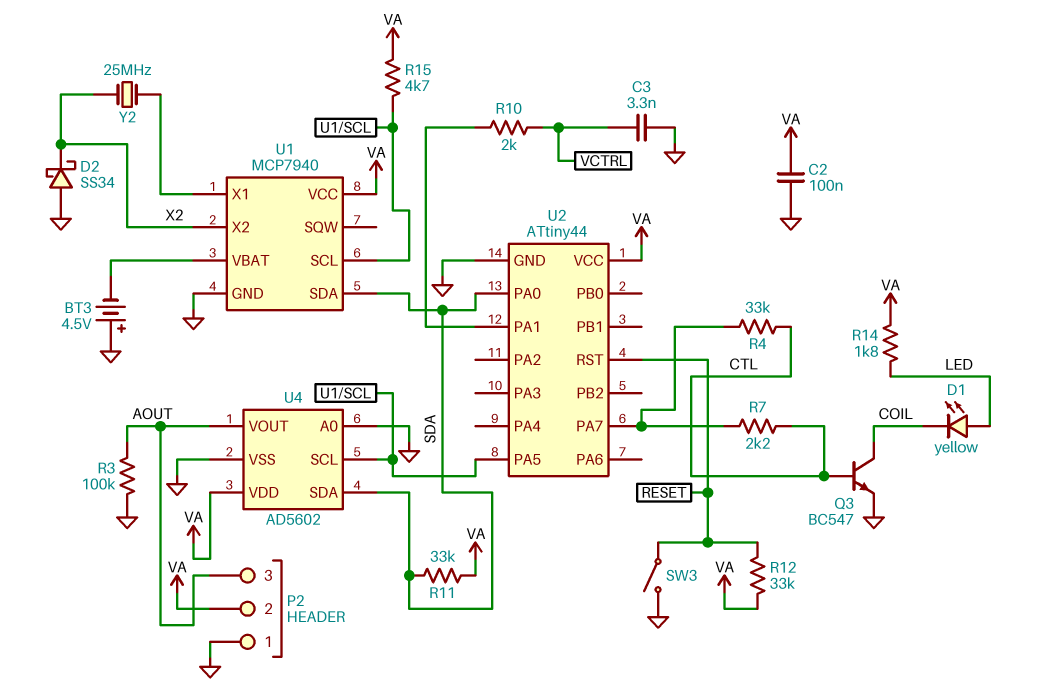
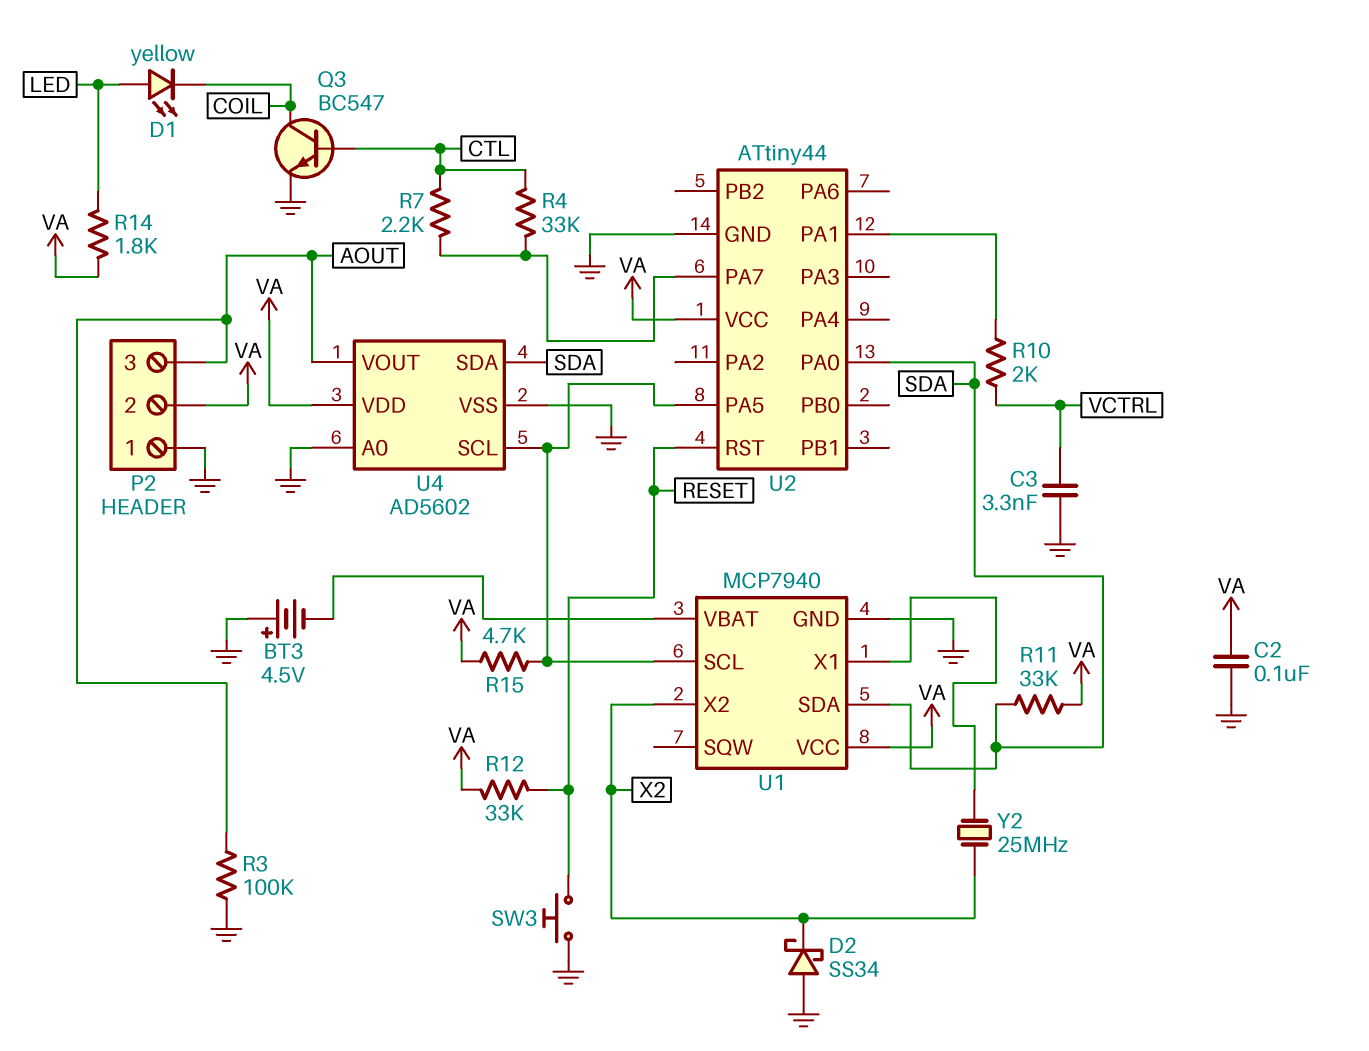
SW3: switch (GND, RESET) -> button (GND, RESET)

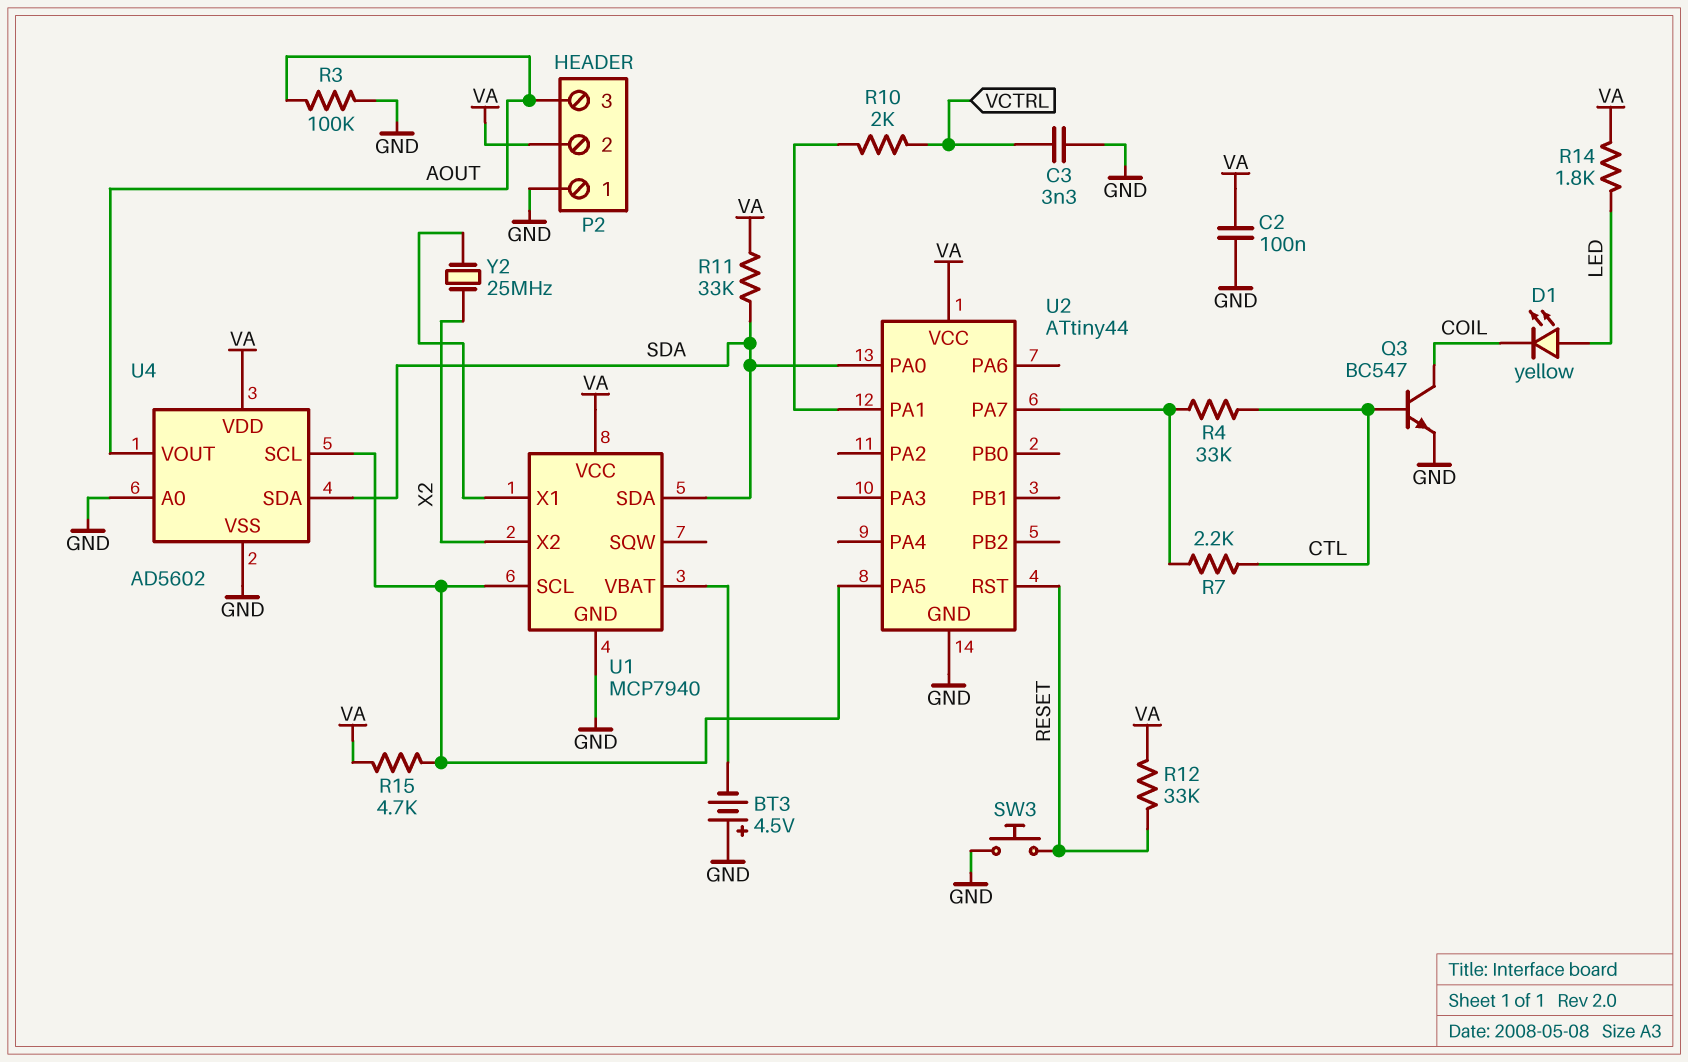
D2: schottky SS34 (A GND, K X2) -> none

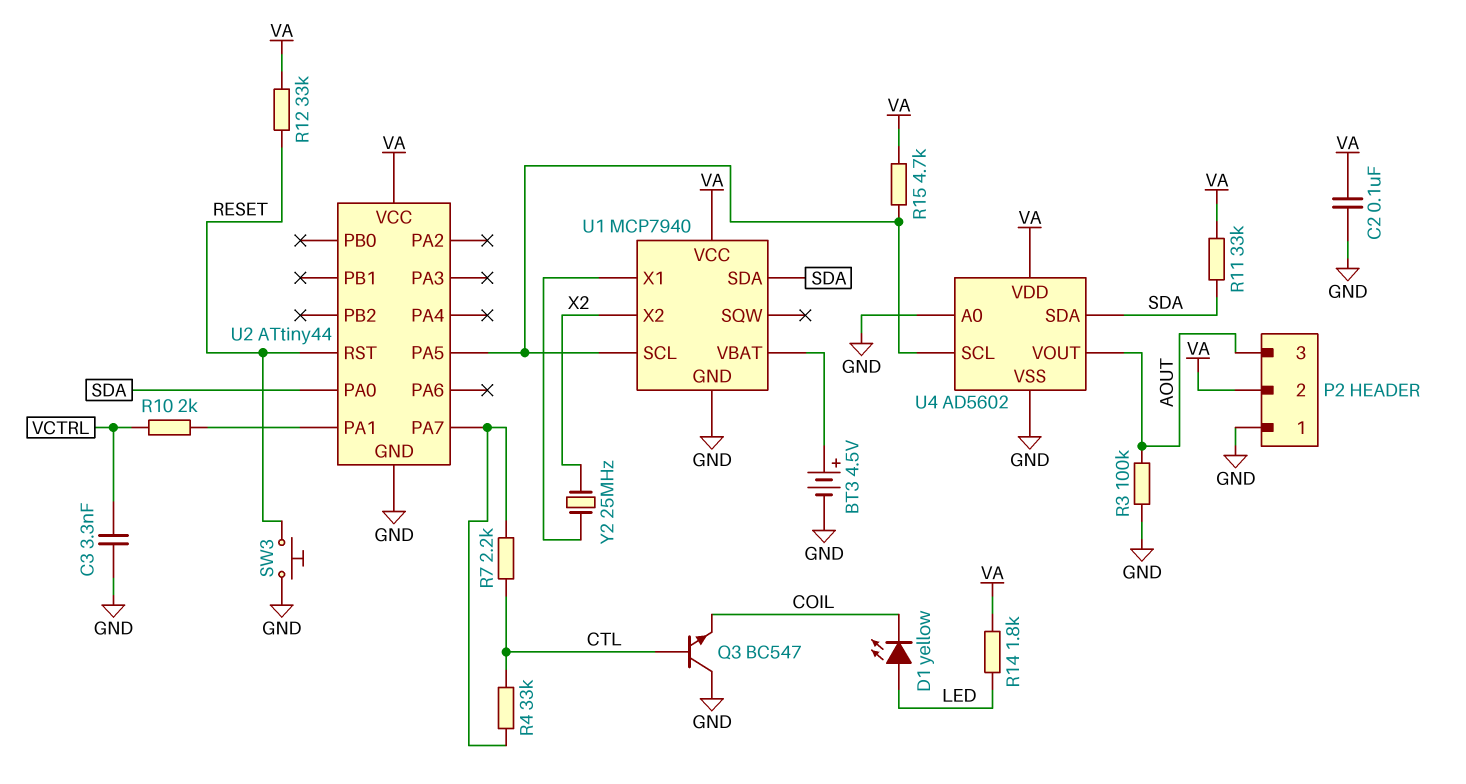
BT3: 4.5V (plus GND, minus U1/VBAT) -> 4.5V (plus U1/VBAT, minus GND)
Q3: NPN BC547 (B CTL, C COIL, E GND) -> NPN BC547 (B CTL, C GND, E COIL)

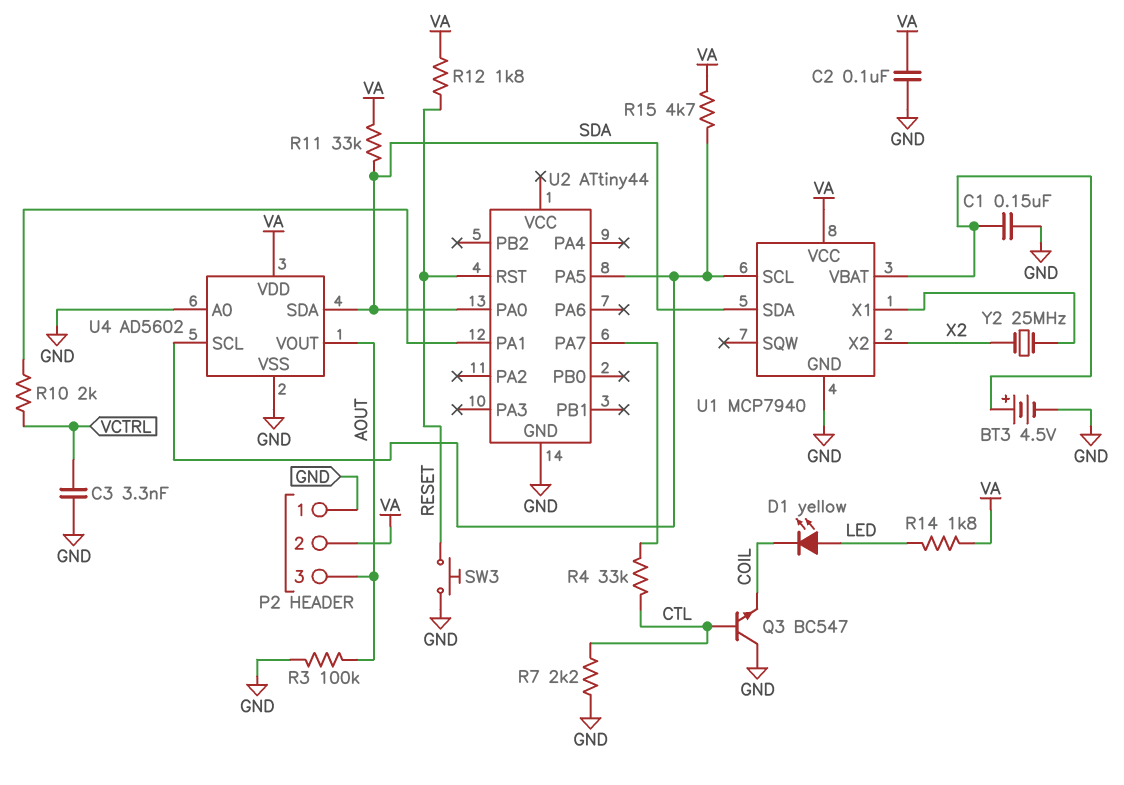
C1: none -> 150nF (GND, U1/VBAT)
R7: 2.2k (CTL, U2/PA7) -> 2.2k (CTL, GND)
R12: 33k (RESET, VA) -> 1.8k (RESET, VA)
U2 pin VCC: VA -> none

